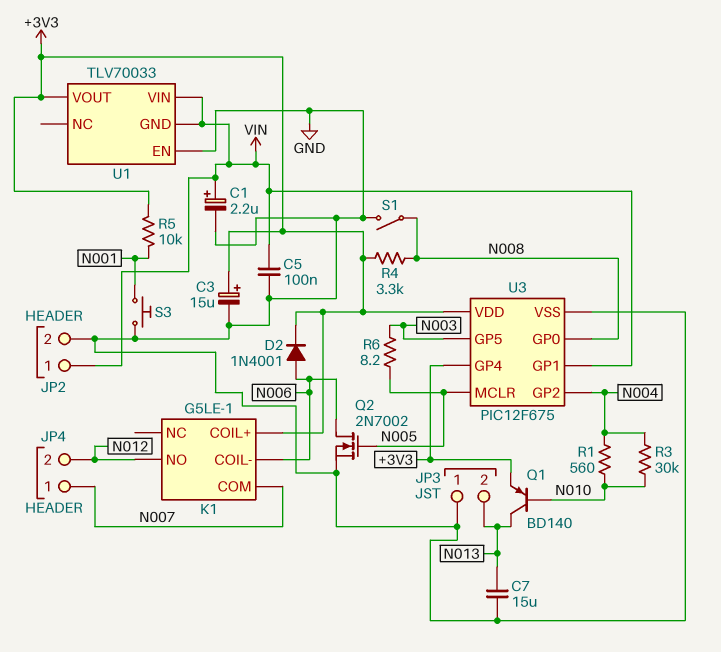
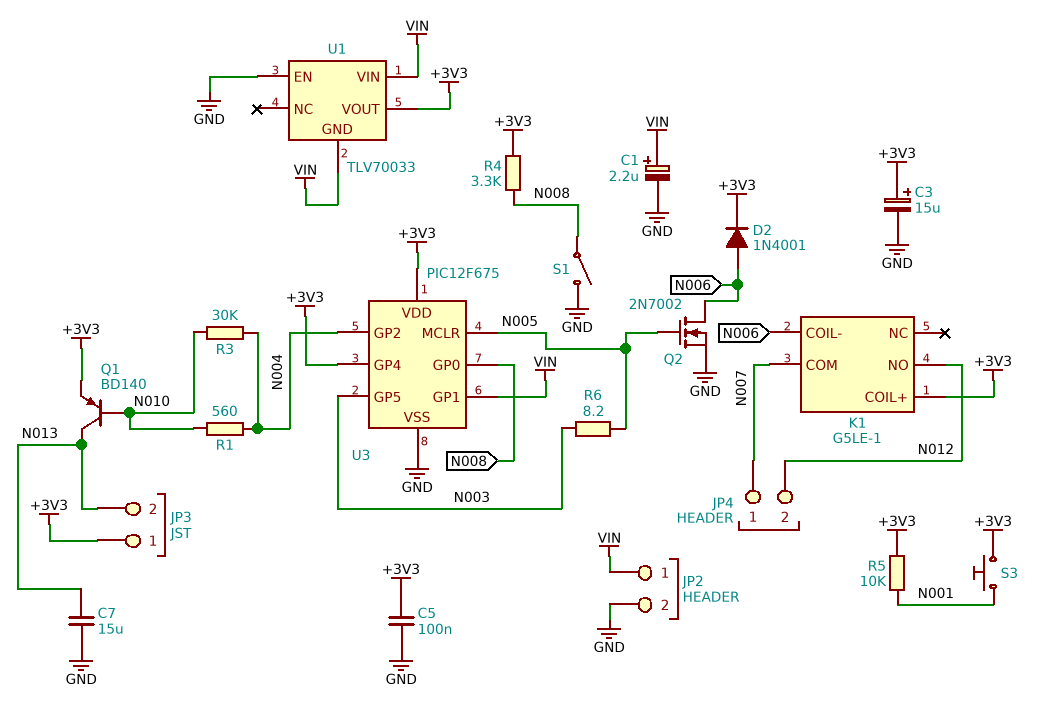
C5: 100nF (GND, VIN) -> 100nF (+3V3, GND)
JP3 pin 1: GND -> +3V3
S3: button (GND, N001) -> button (+3V3, N001)

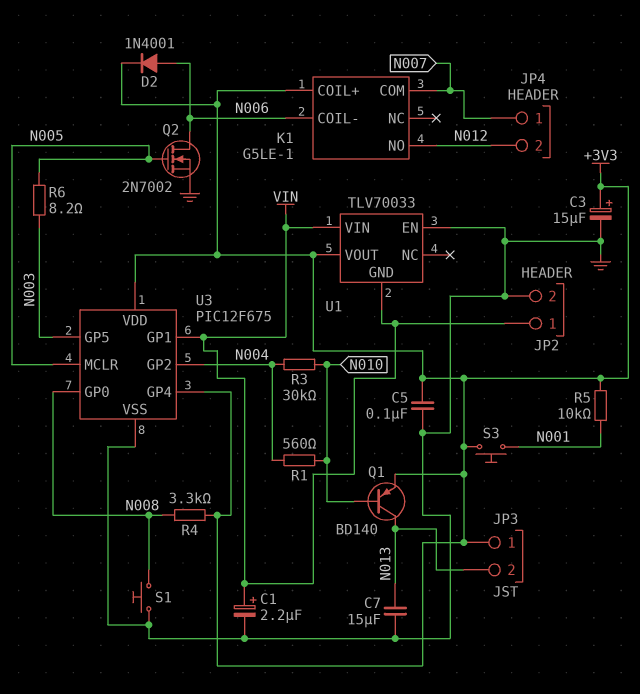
S1: switch (GND, N008) -> button (GND, N008)

